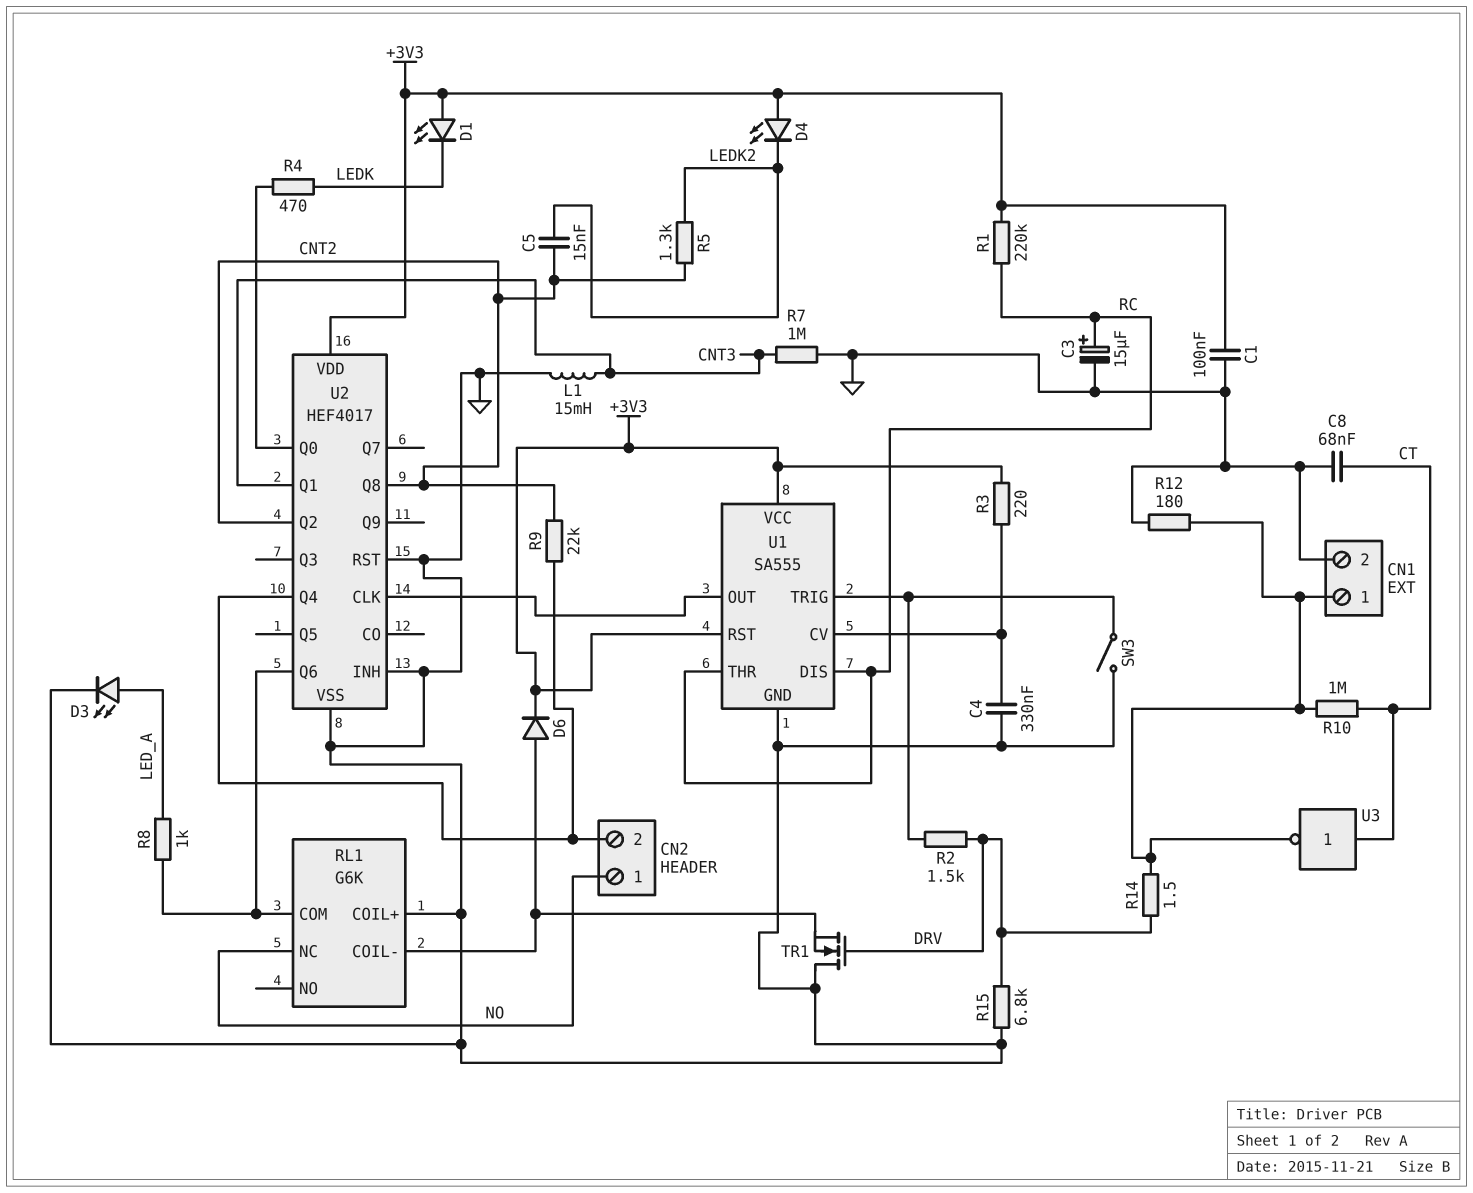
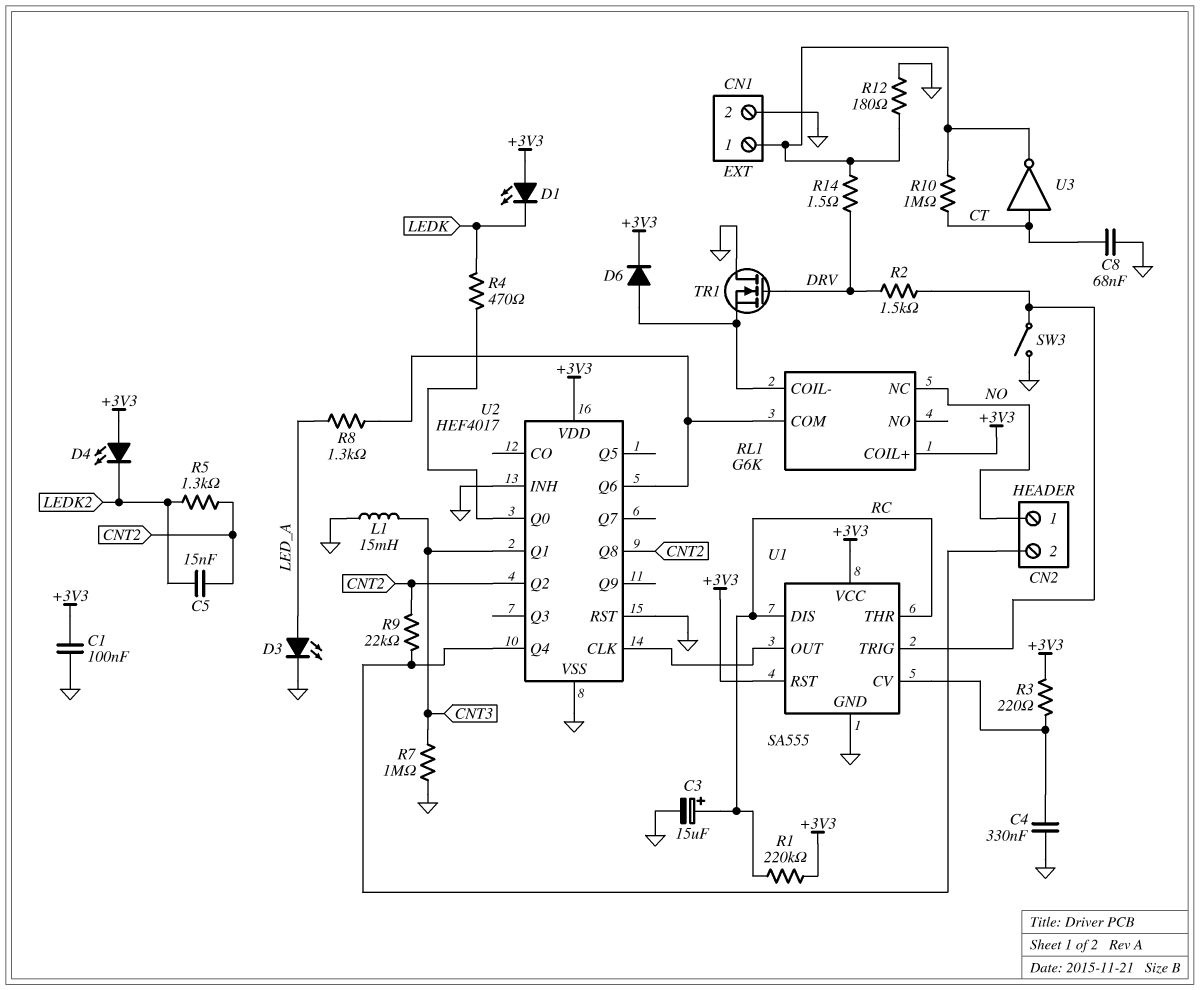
R8: 1k (LED_A, RL1/COM) -> 1.3k (LED_A, RL1/COM)
R15: 6.8k (DRV, GND) -> none
RL1 pin COIL+: GND -> +3V3

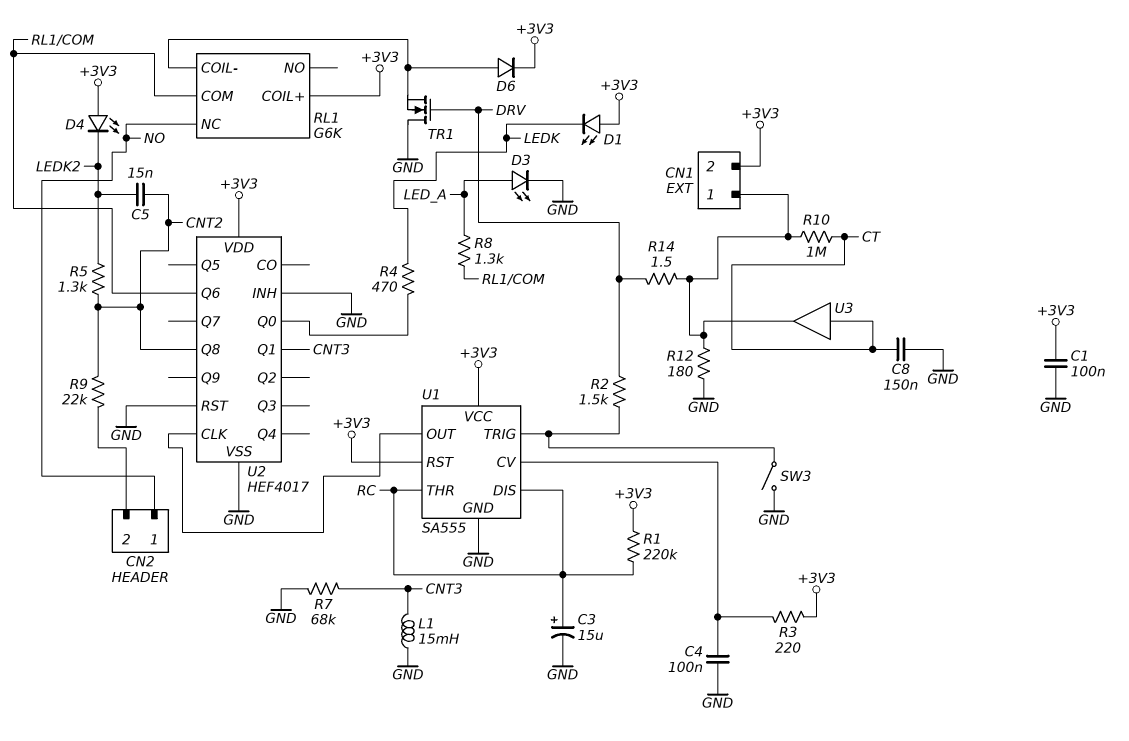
C4: 330nF (GND, U1/CV) -> 100nF (GND, U1/CV)
C8: 68nF (CT, GND) -> 150nF (CT, GND)
CN1 pin 2: GND -> +3V3
R7: 1M (CNT3, GND) -> 68k (CNT3, GND)
U2 pin Q2: CNT2 -> none
U2 pin Q4: CN2/2 -> none
U3: NOT (in CT, out CN1/1) -> buffer (in CT, out CN1/1)

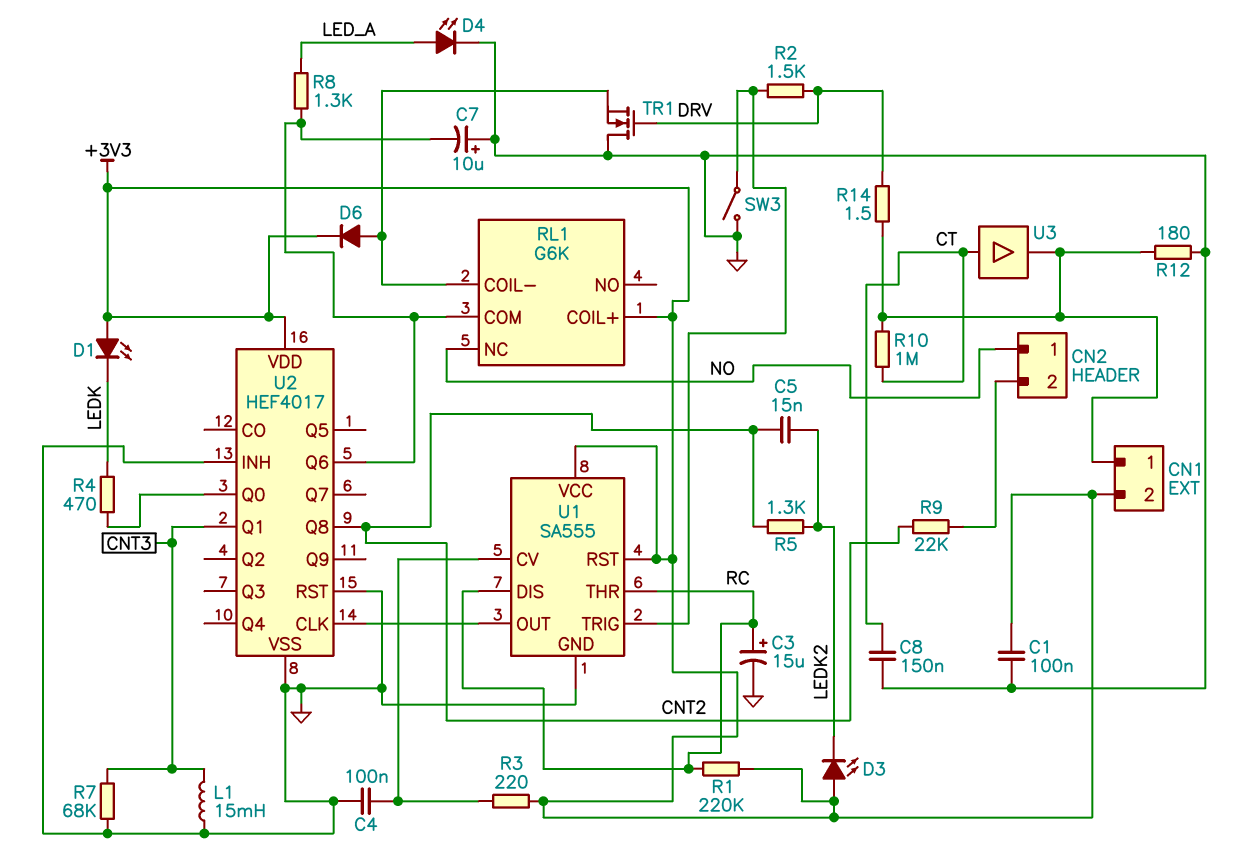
C7: none -> 10uF (plus GND, minus RL1/COM)
D3: LED (A LED_A, K GND) -> LED (A +3V3, K LEDK2)
D4: LED (A +3V3, K LEDK2) -> LED (A LED_A, K GND)

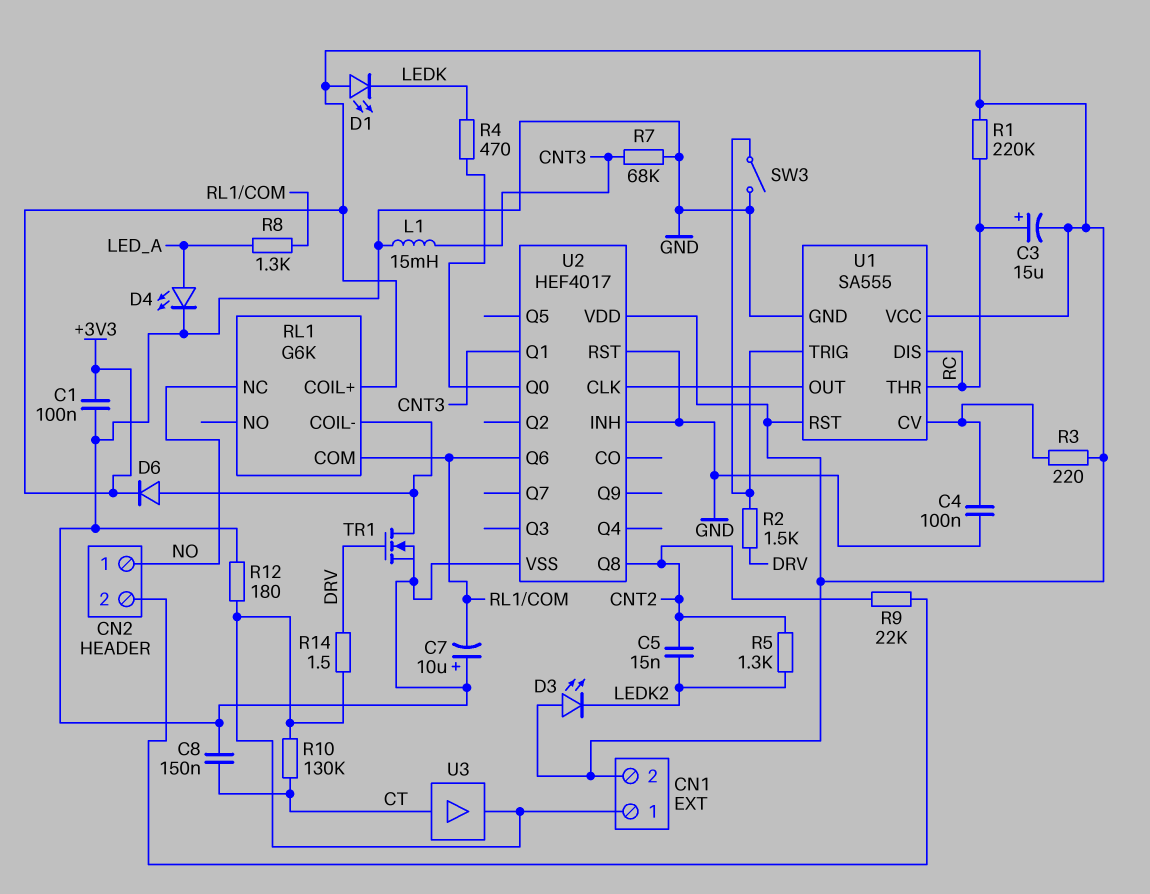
C3: 15uF (plus RC, minus GND) -> 15uF (plus RC, minus +3V3)
R10: 1M (CN1/1, CT) -> 130k (CN1/1, CT)
TR1: NMOS (G DRV, D GND, S RL1/COIL-) -> NMOS (G DRV, D RL1/COIL-, S GND)

